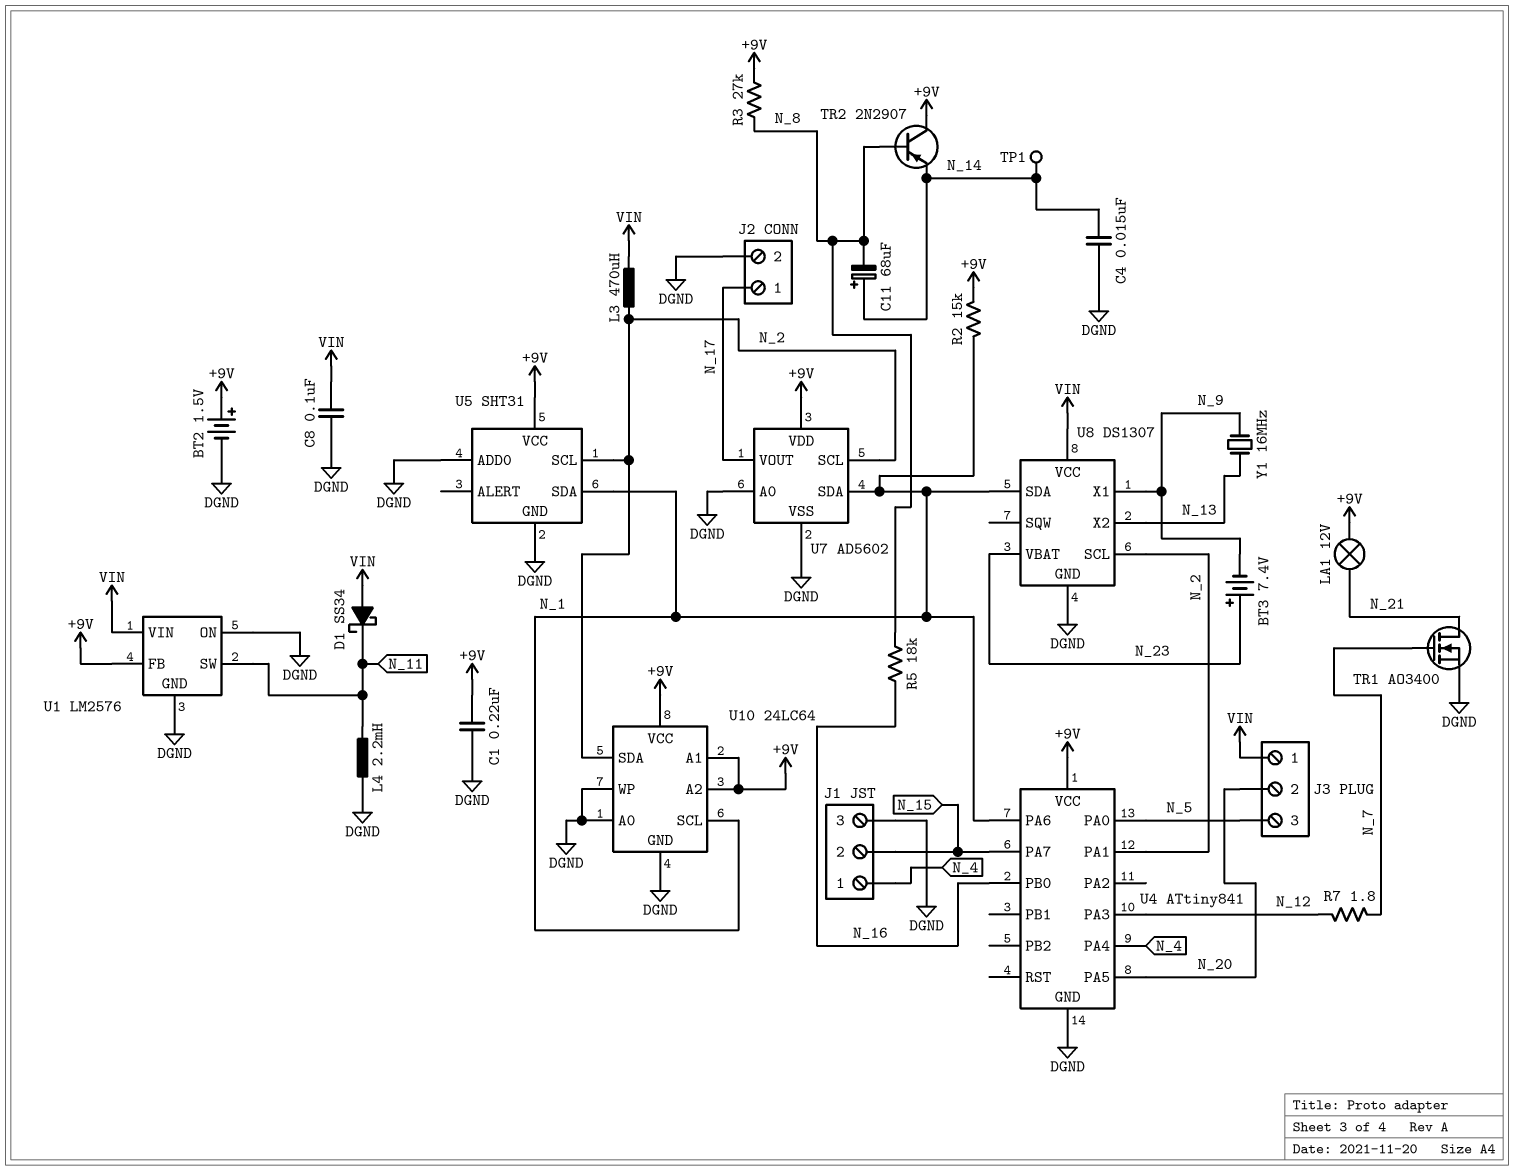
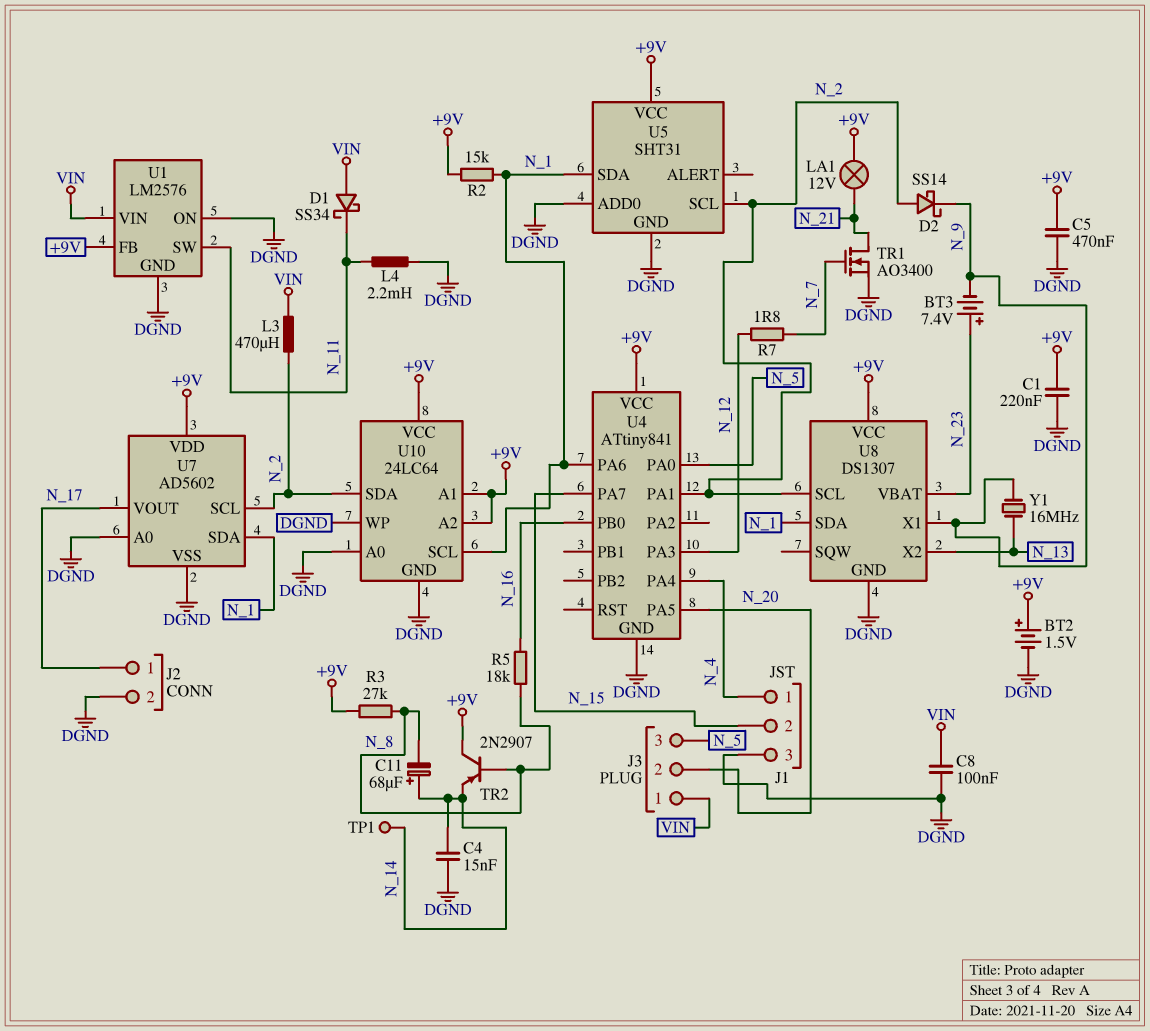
C5: none -> 470nF (+9V, DGND)
D2: none -> schottky SS14 (A N_2, K N_9)
U8 pin VCC: VIN -> +9V

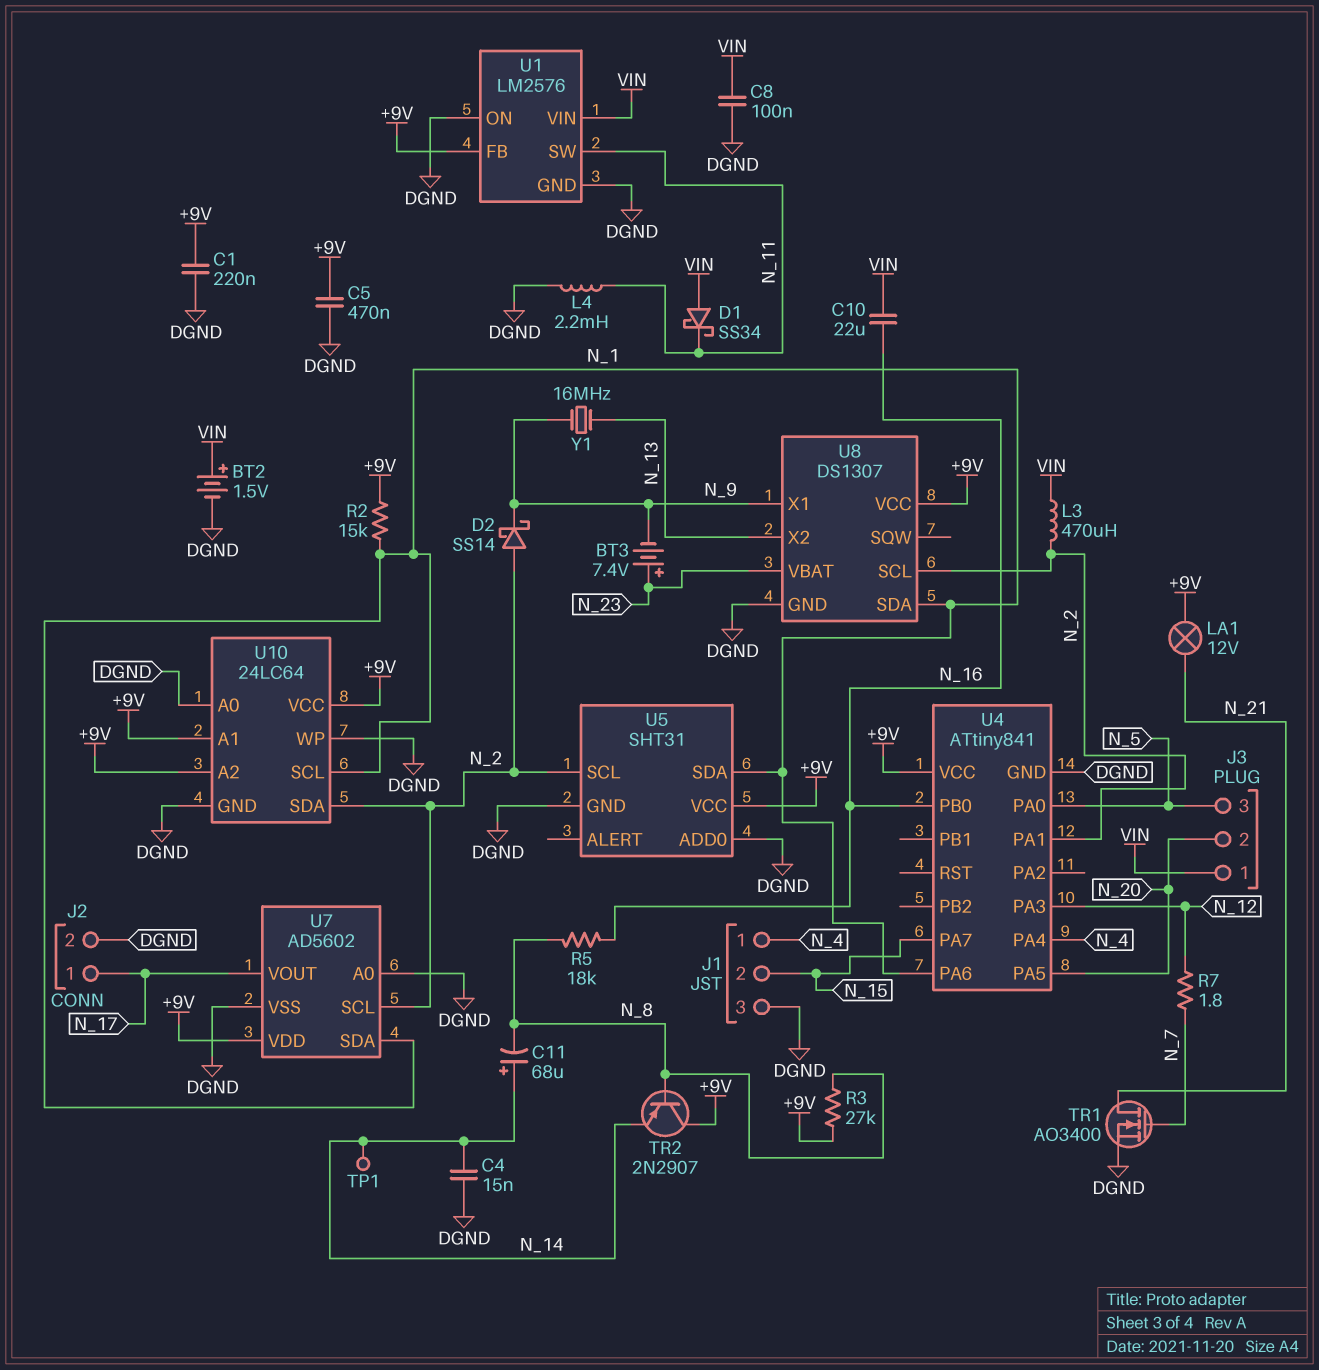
BT2: 1.5V (plus +9V, minus DGND) -> 1.5V (plus VIN, minus DGND)
C10: none -> 22uF (N_16, VIN)

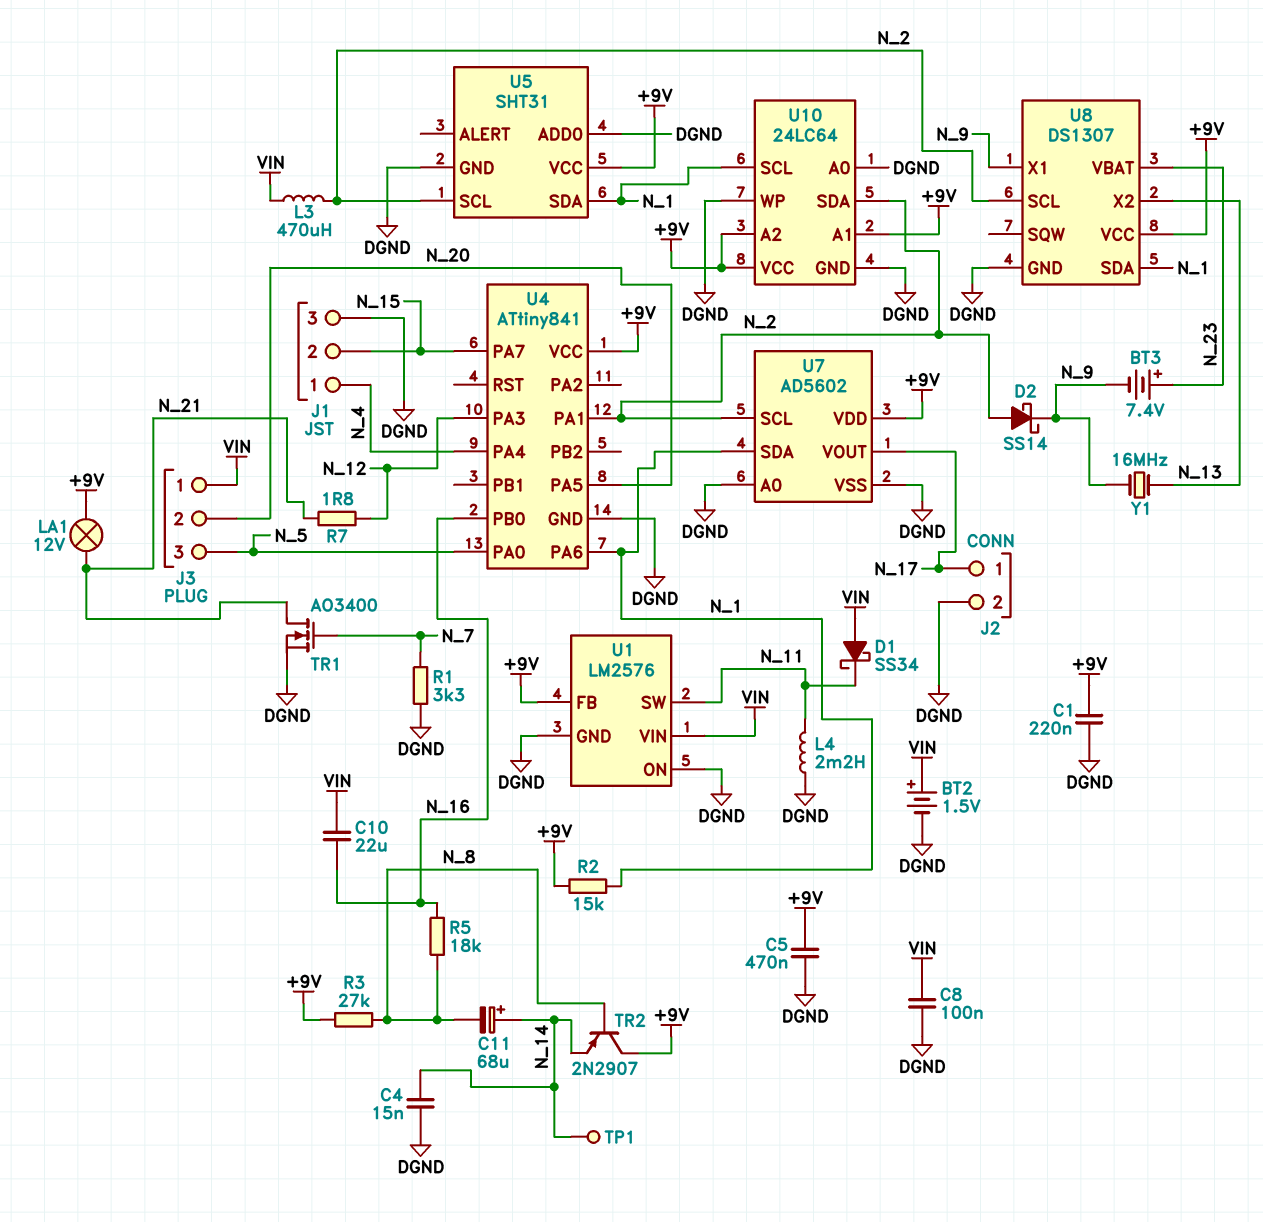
R1: none -> 3.3k (DGND, N_7)
R7: 1.8 (N_7, N_12) -> 1.8 (N_12, N_21)

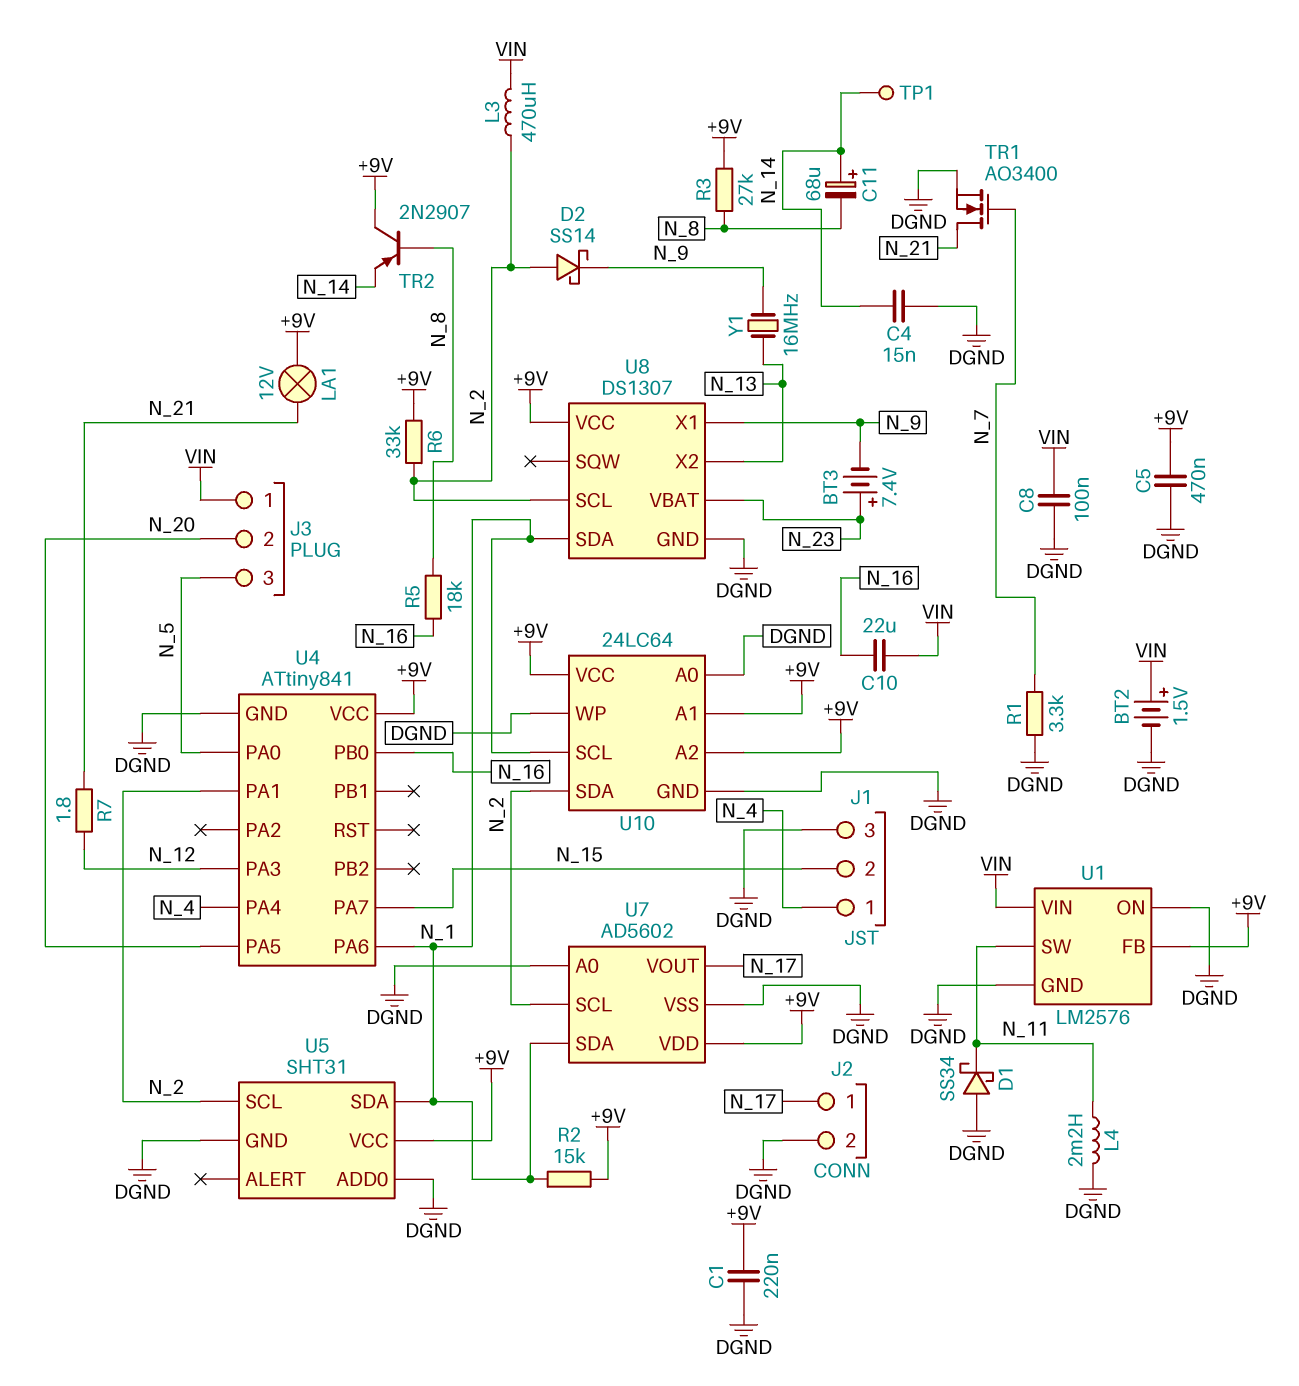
D1: schottky SS34 (A VIN, K N_11) -> schottky SS34 (A DGND, K N_11)
R6: none -> 33k (+9V, N_2)

